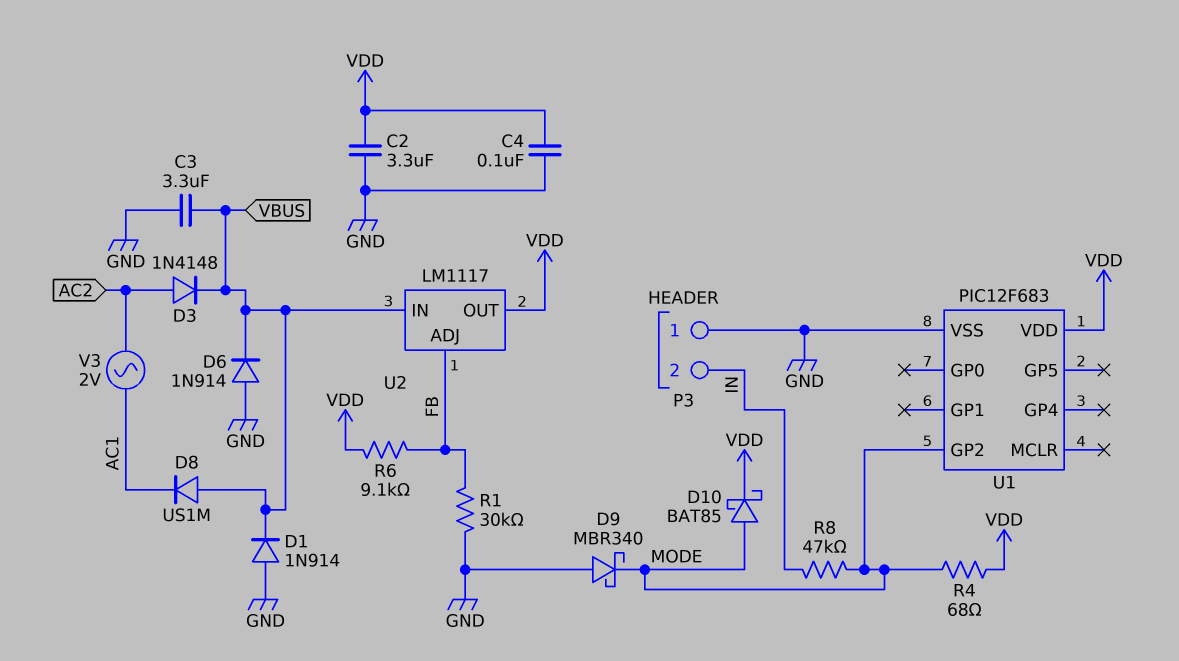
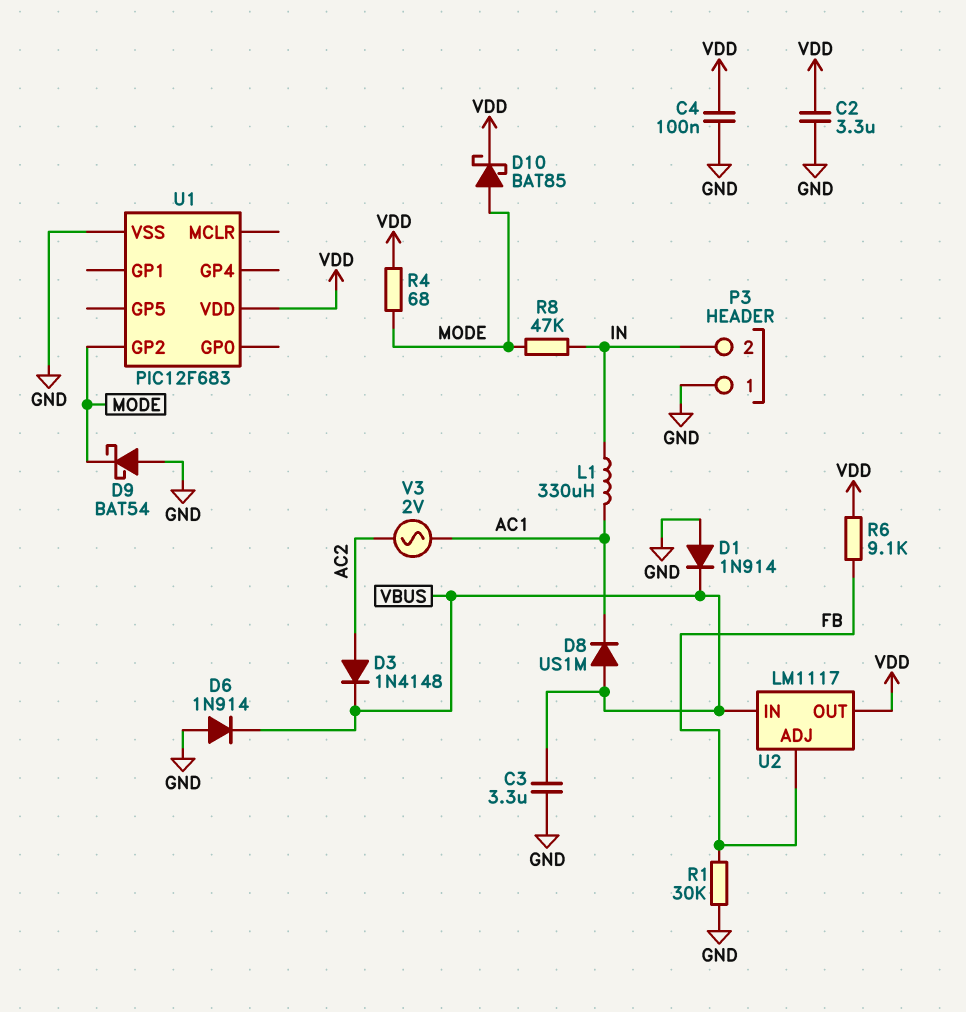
D9: schottky MBR340 (A GND, K MODE) -> schottky BAT54 (A GND, K MODE)
L1: none -> 330uH (AC1, IN)

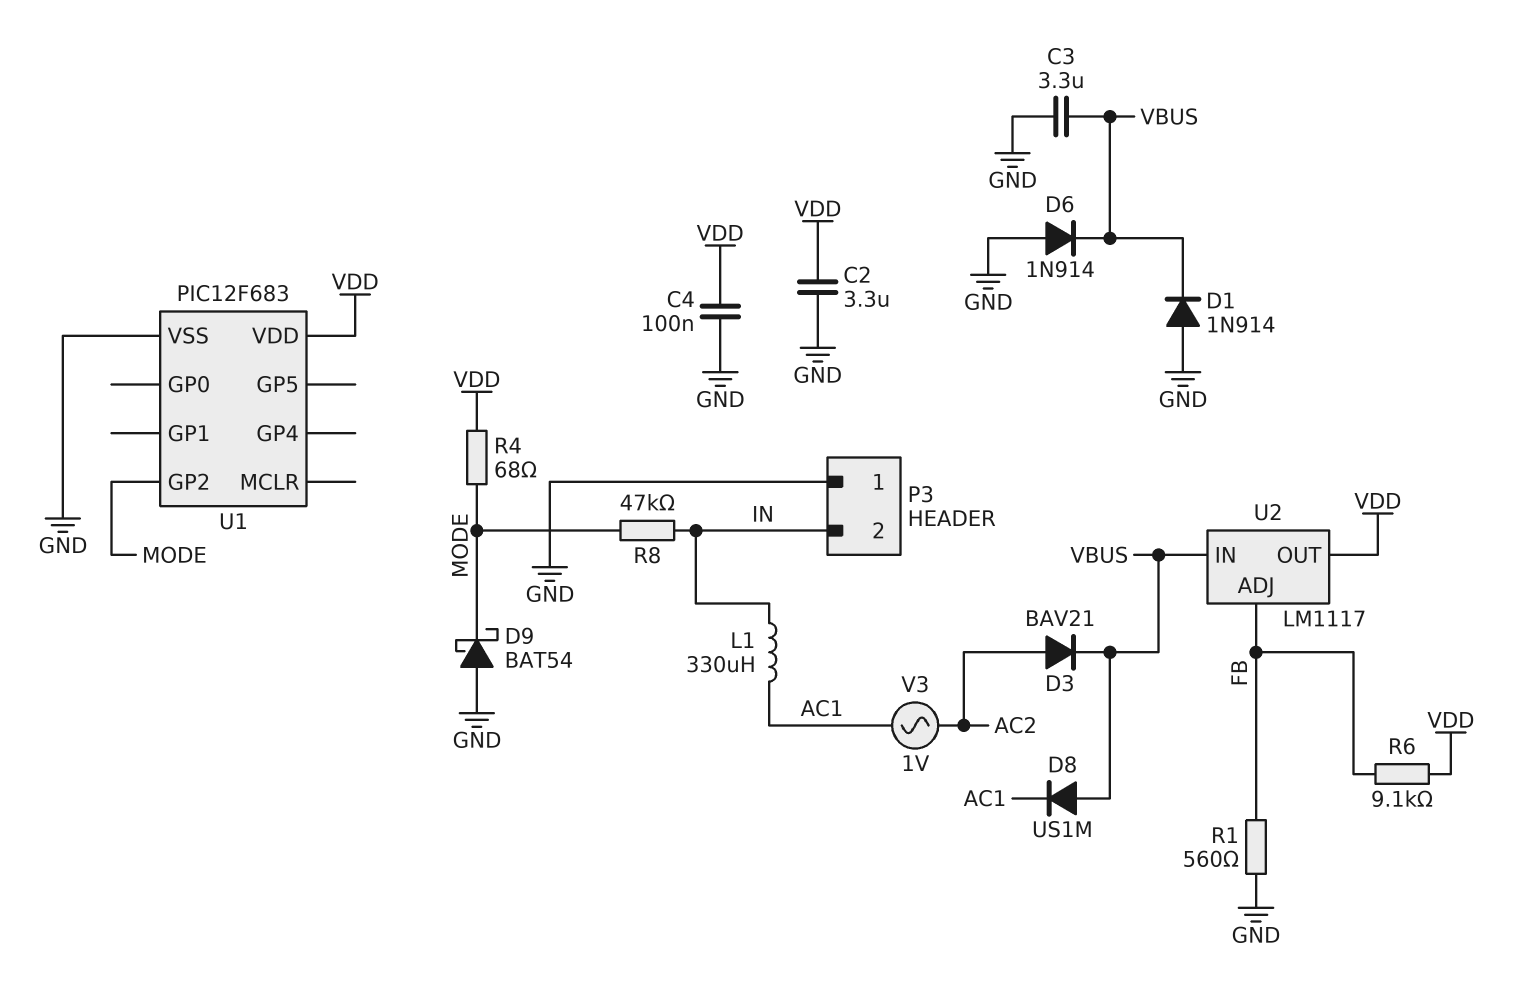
D3: diode 1N4148 (A AC2, K VBUS) -> diode BAV21 (A AC2, K VBUS)
D10: schottky BAT85 (A MODE, K VDD) -> none
R1: 30k (FB, GND) -> 560 (FB, GND)
V3: AC 2V (AC1, AC2) -> AC 1V (AC1, AC2)

